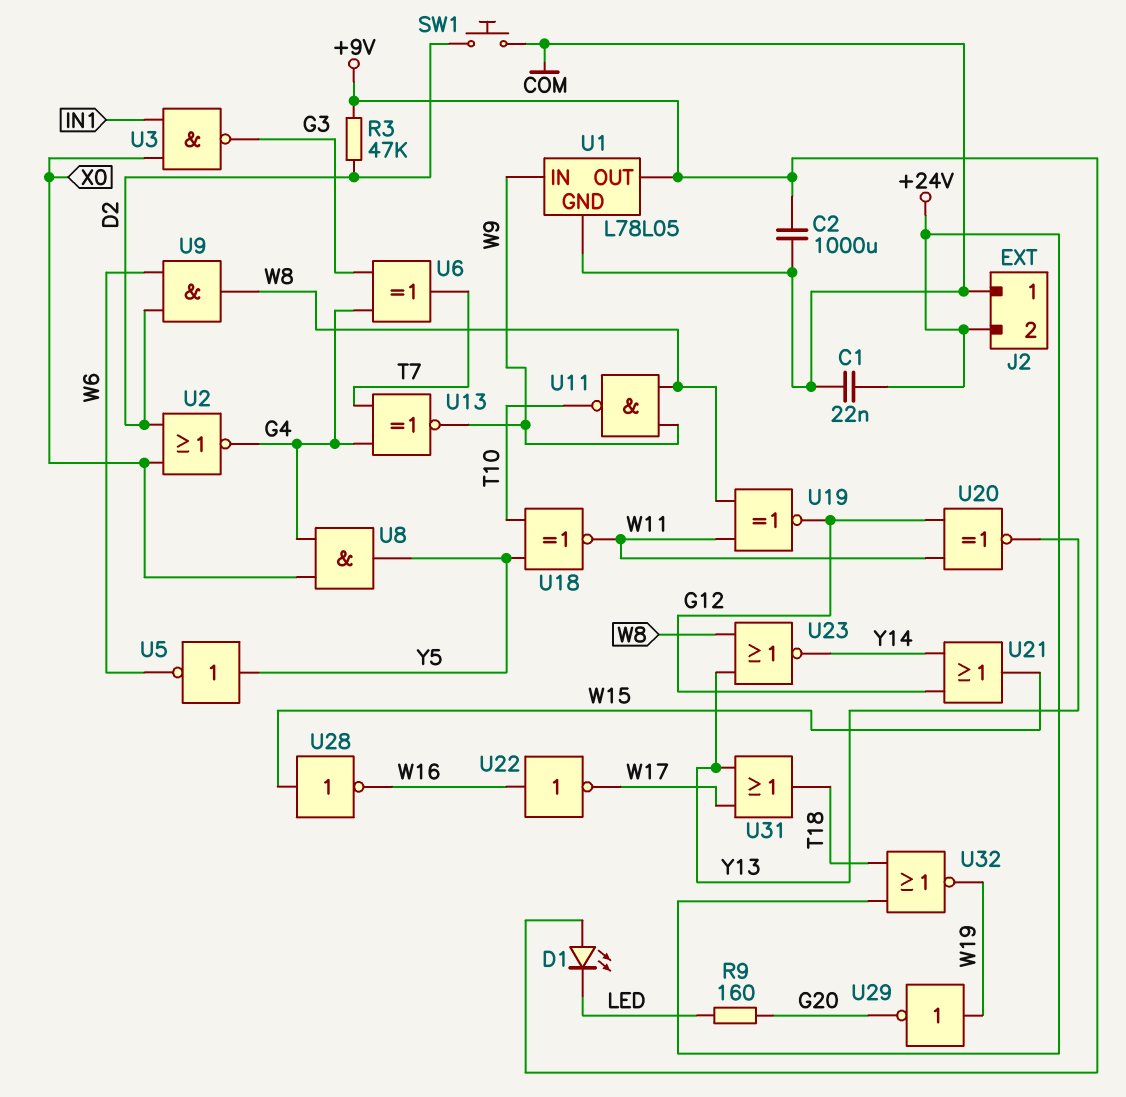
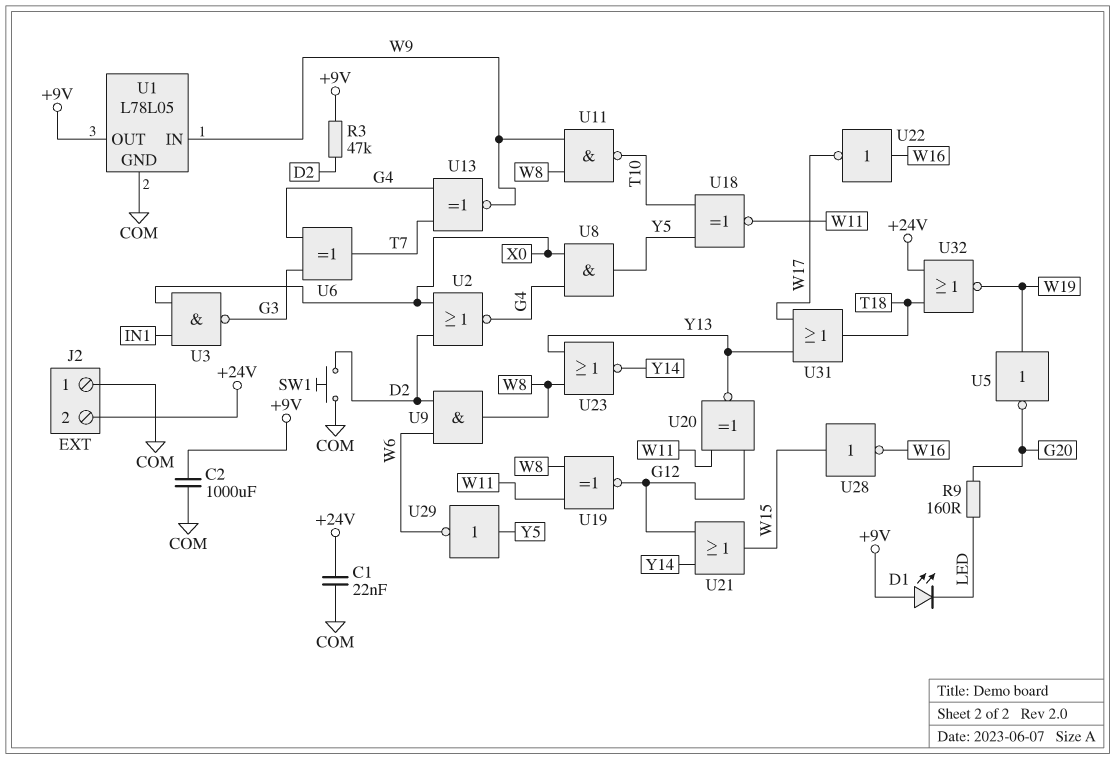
U5: NOT (in Y5, out W6) -> NOT (in W19, out G20)
U29: NOT (in W19, out G20) -> NOT (in Y5, out W6)

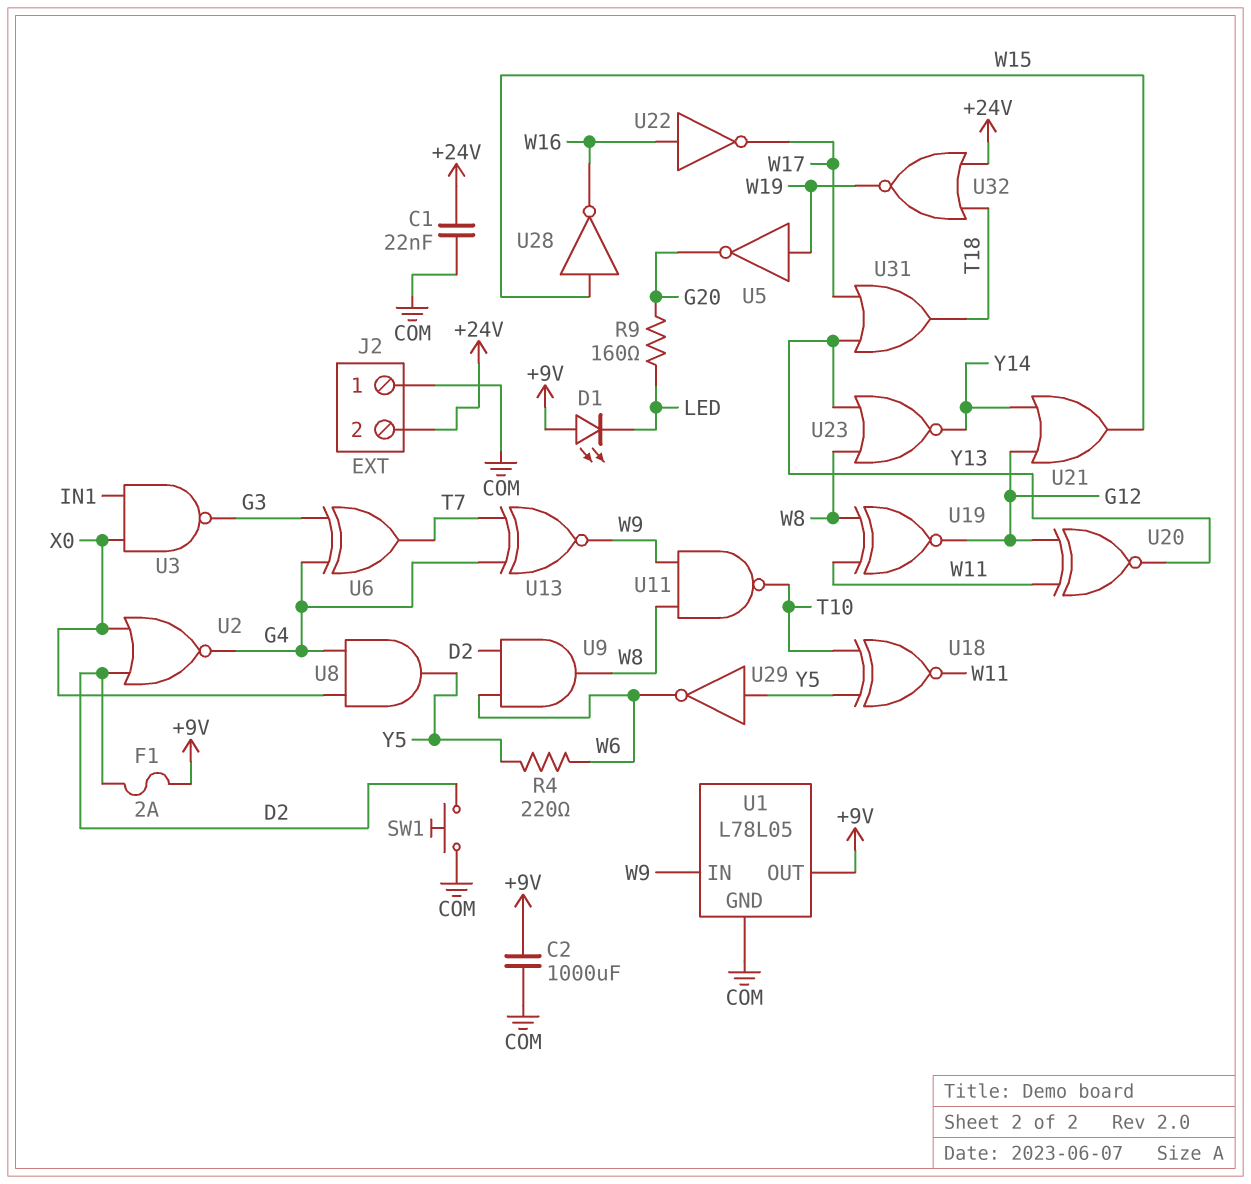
F1: none -> 2A (+9V, D2)
R3: 47k (+9V, D2) -> none
R4: none -> 220 (W6, Y5)

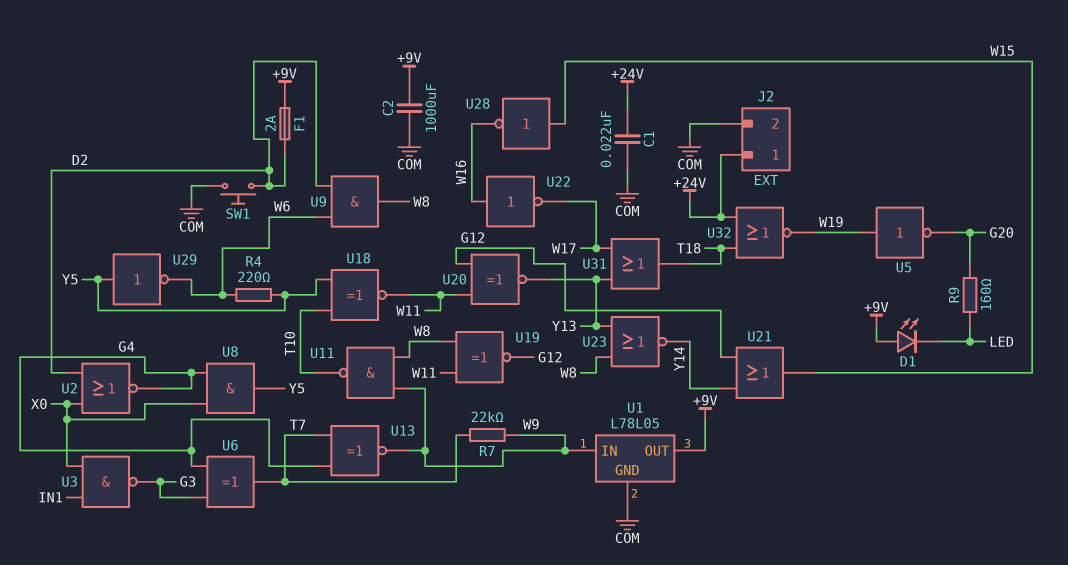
J2 pin 1: COM -> +24V
J2 pin 2: +24V -> COM
R7: none -> 22k (T7, W9)

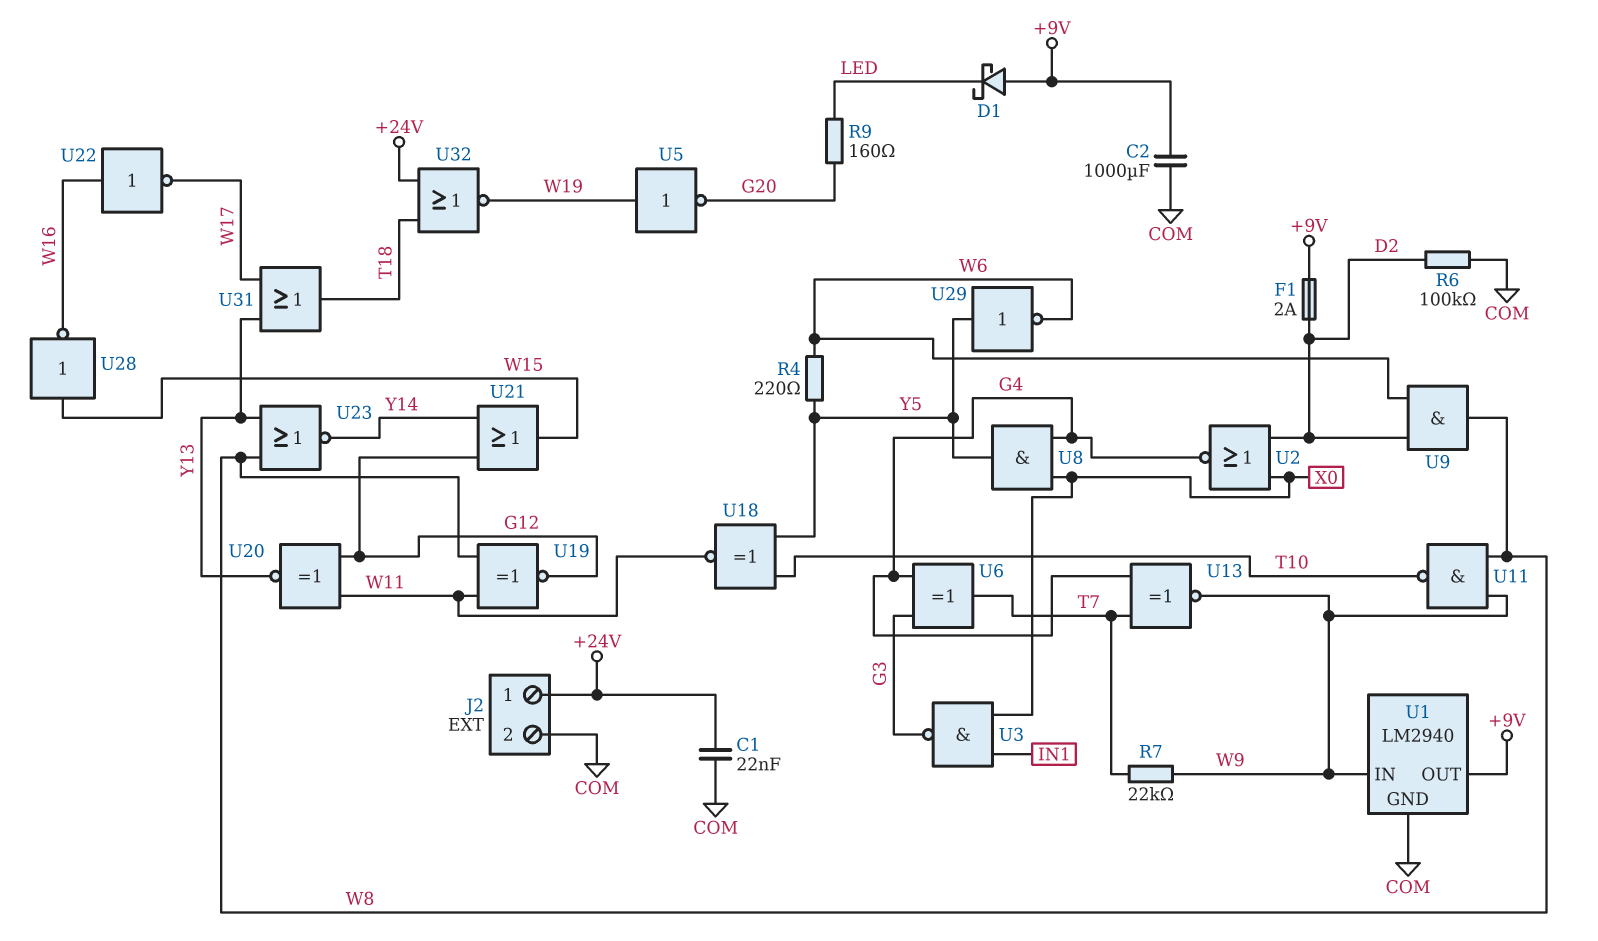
D1: LED (A +9V, K LED) -> schottky (A +9V, K LED)
R6: none -> 100k (COM, D2)
SW1: button (COM, D2) -> none
U1: L78L05 -> LM2940

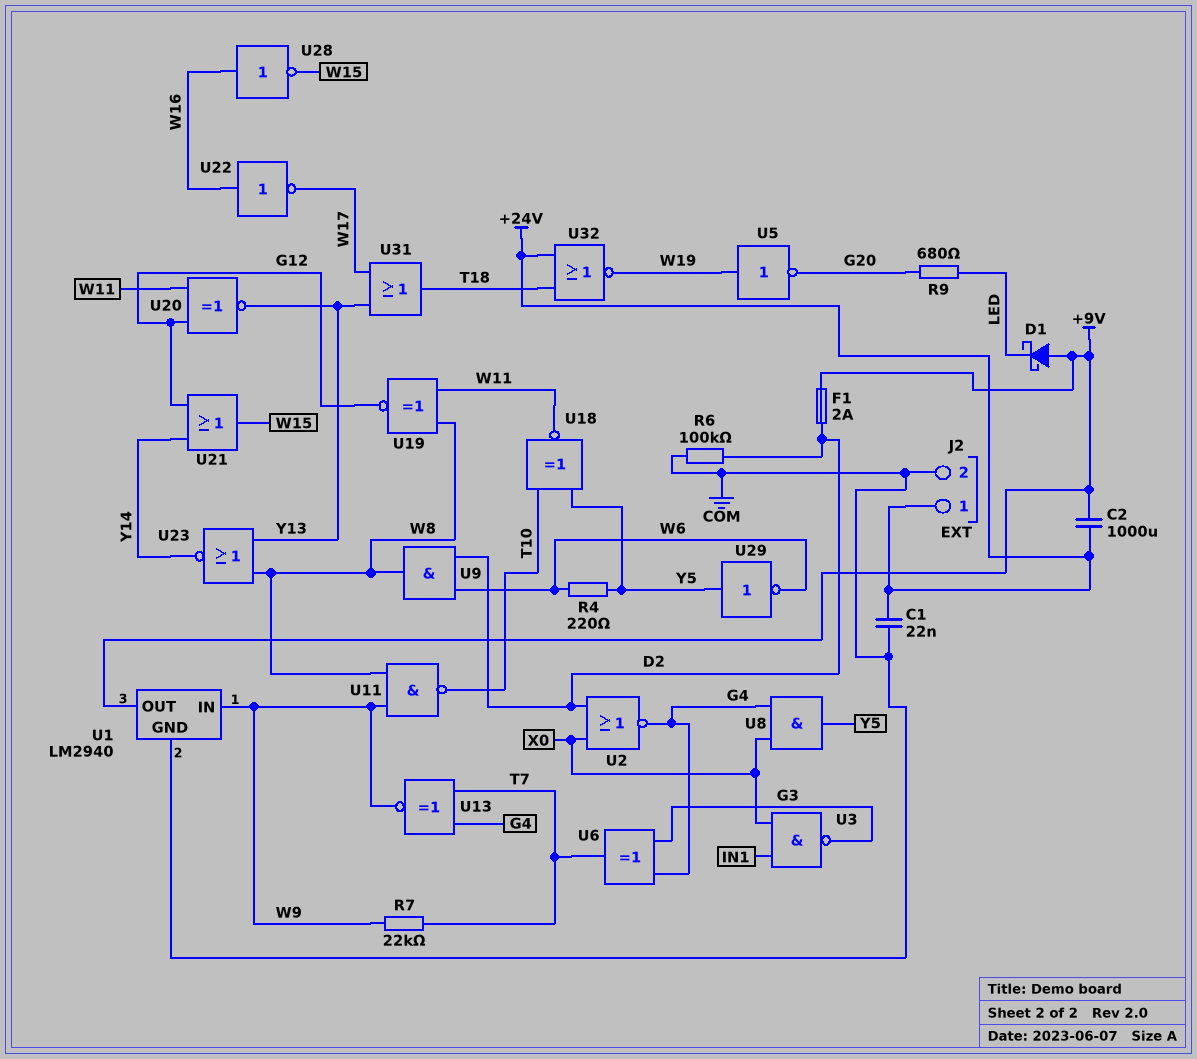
C2: 1000uF (+9V, COM) -> 1000uF (+9V, +24V)
R9: 160 (G20, LED) -> 680 (G20, LED)
U28: NOT (in W15, out W16) -> NOT (in W16, out W15)

